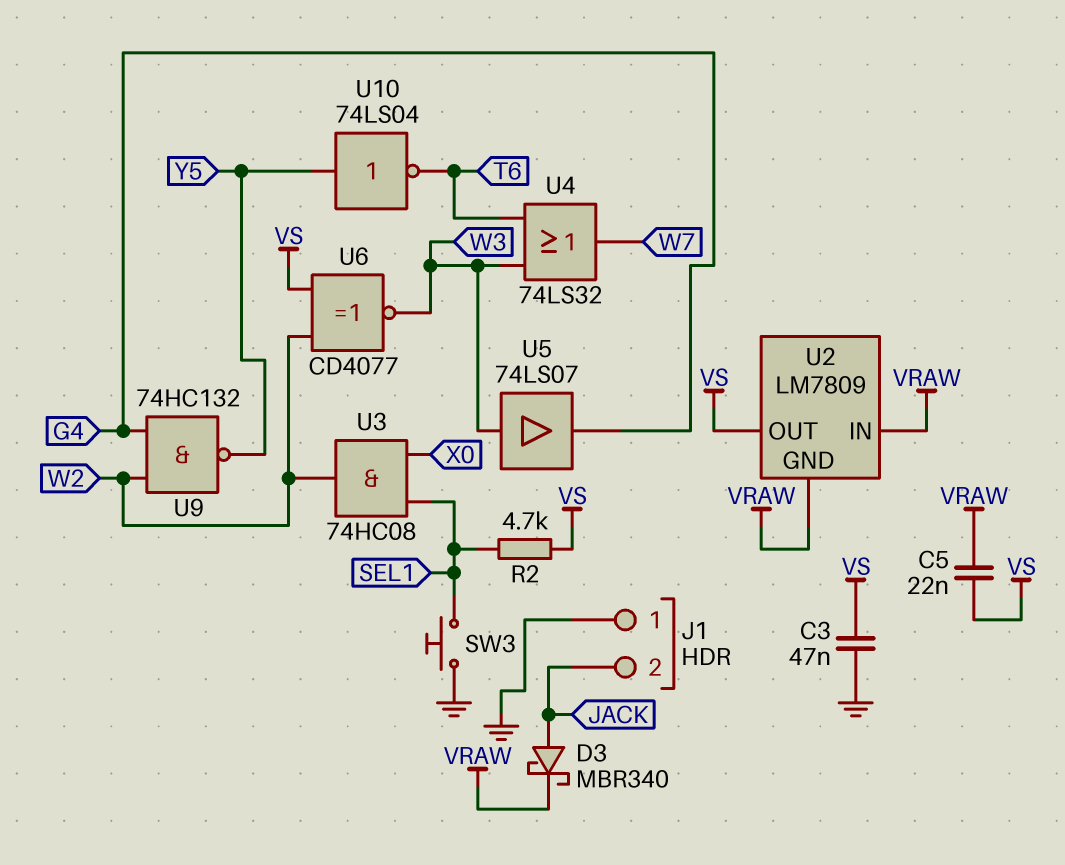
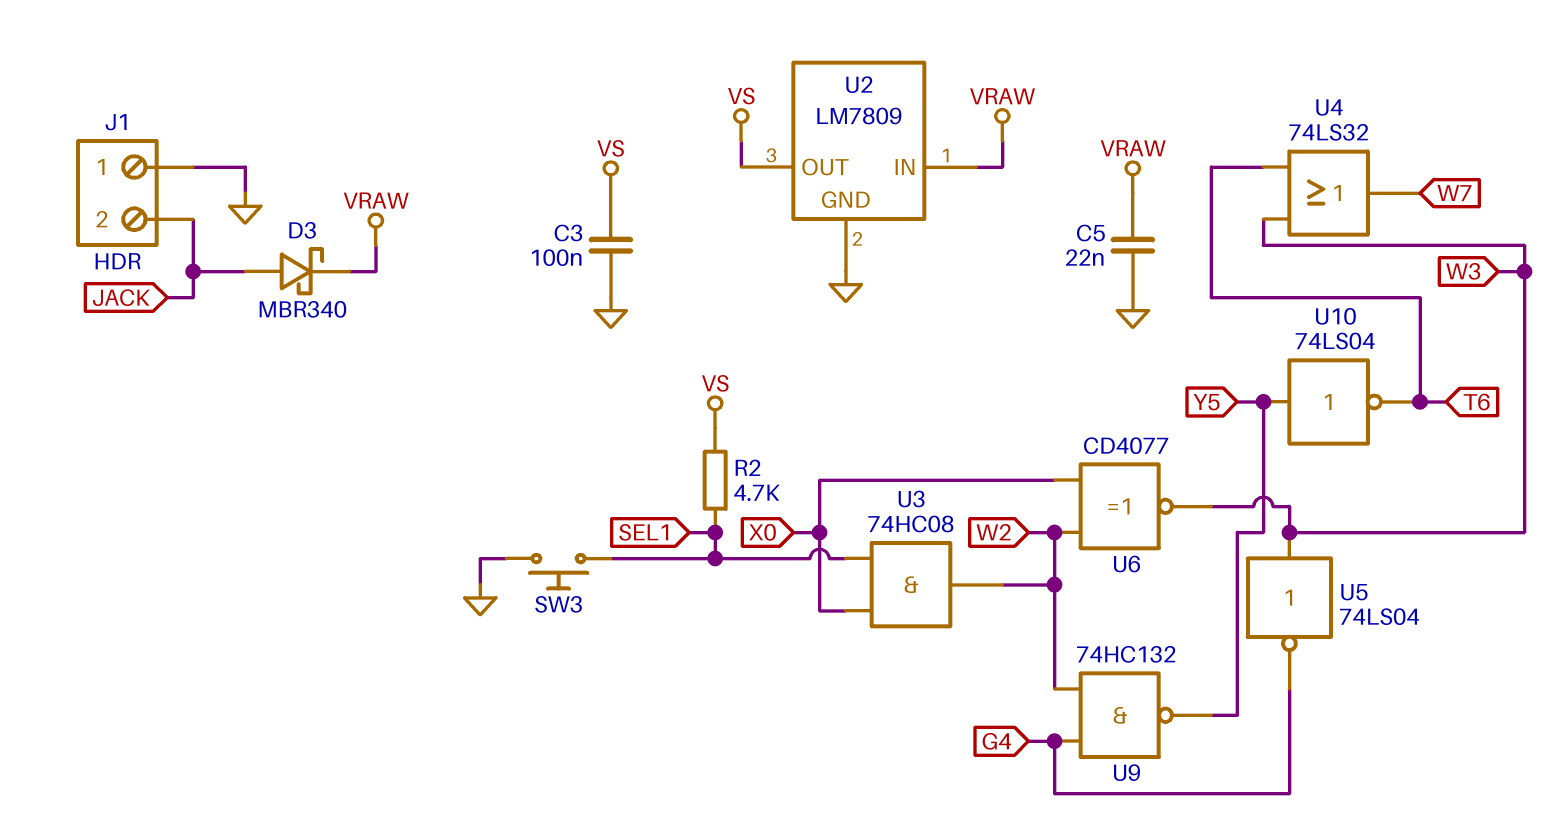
C3: 47nF (GND, VS) -> 100nF (GND, VS)
C5: 22nF (VRAW, VS) -> 22nF (GND, VRAW)
U2 pin GND: VRAW -> GND
U5: buffer 74LS07 (in W3, out G4) -> NOT 74LS04 (in W3, out G4)
U6: XNOR CD4077 (in VS, in W2, out W3) -> XNOR CD4077 (in W2, in X0, out W3)

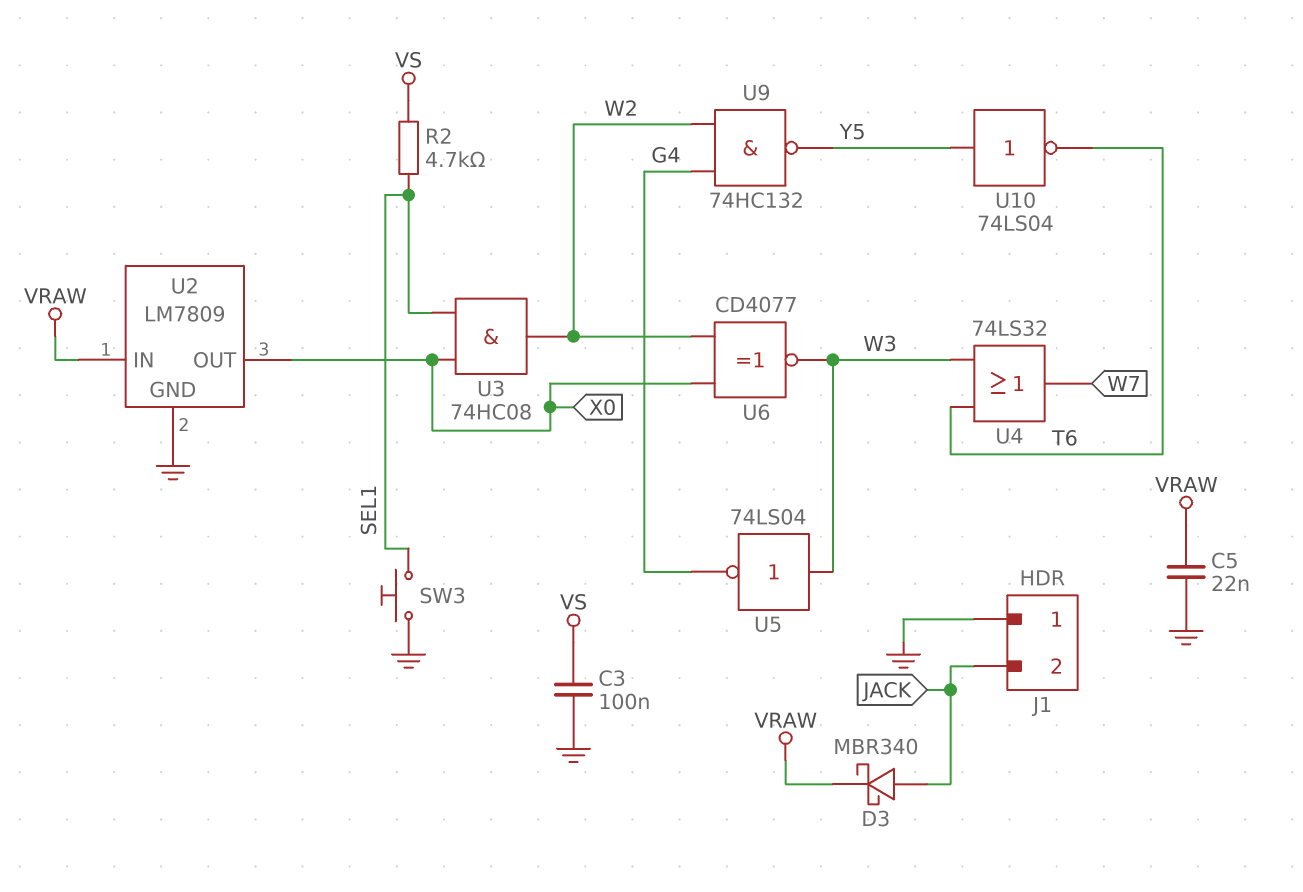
U2 pin OUT: VS -> X0

